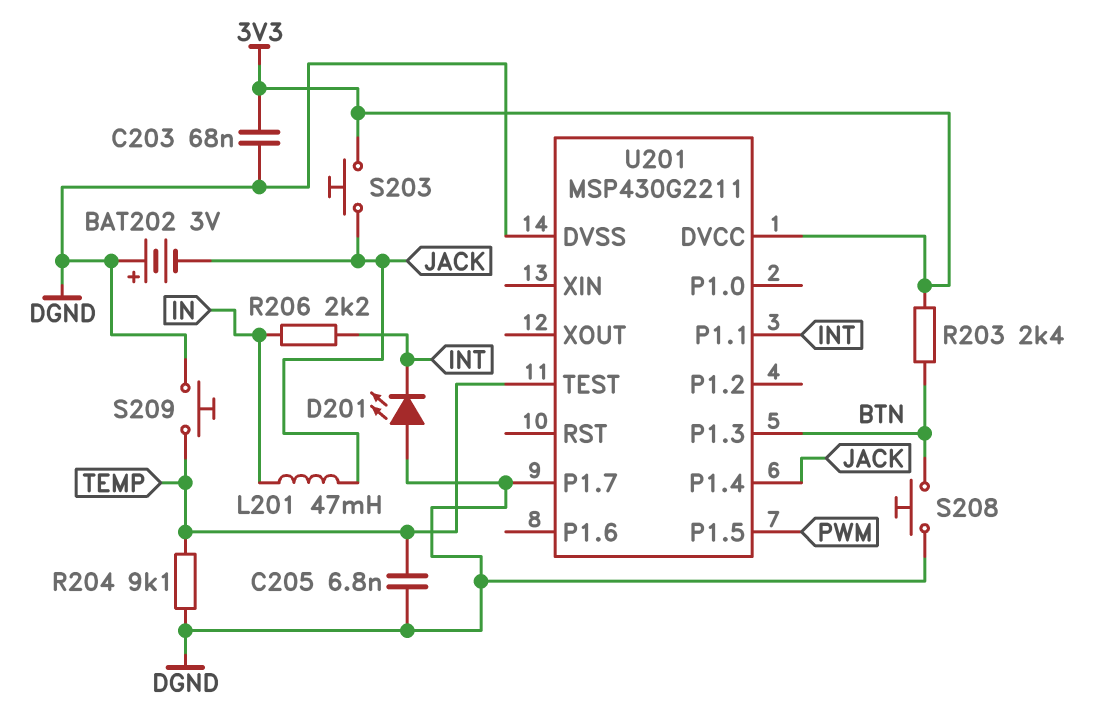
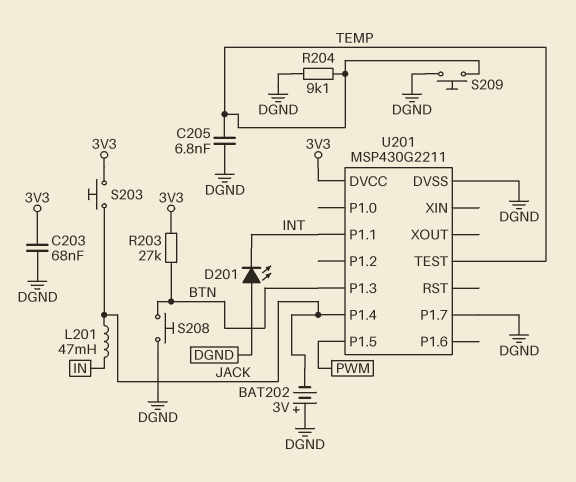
R203: 2.4k (3V3, BTN) -> 27k (3V3, BTN)
R206: 2.2k (IN, INT) -> none

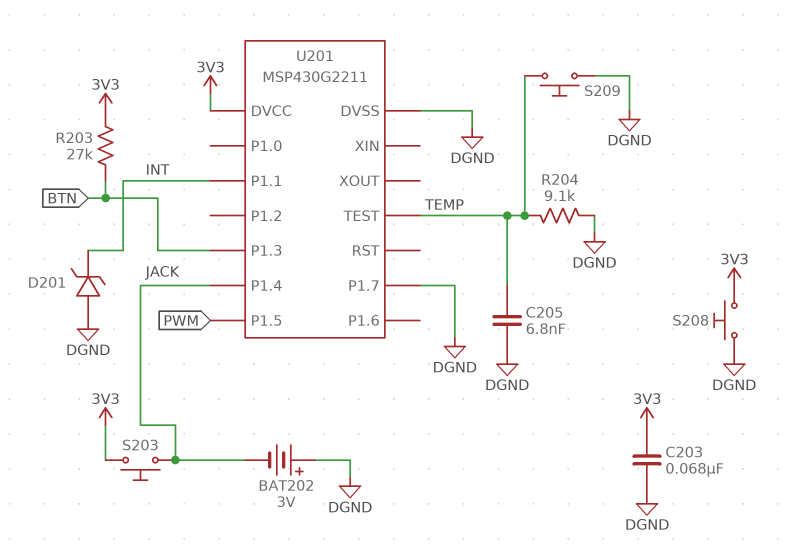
D201: LED (A DGND, K INT) -> zener (A DGND, K INT)
L201: 47mH (IN, JACK) -> none
S208: button (BTN, DGND) -> button (3V3, DGND)

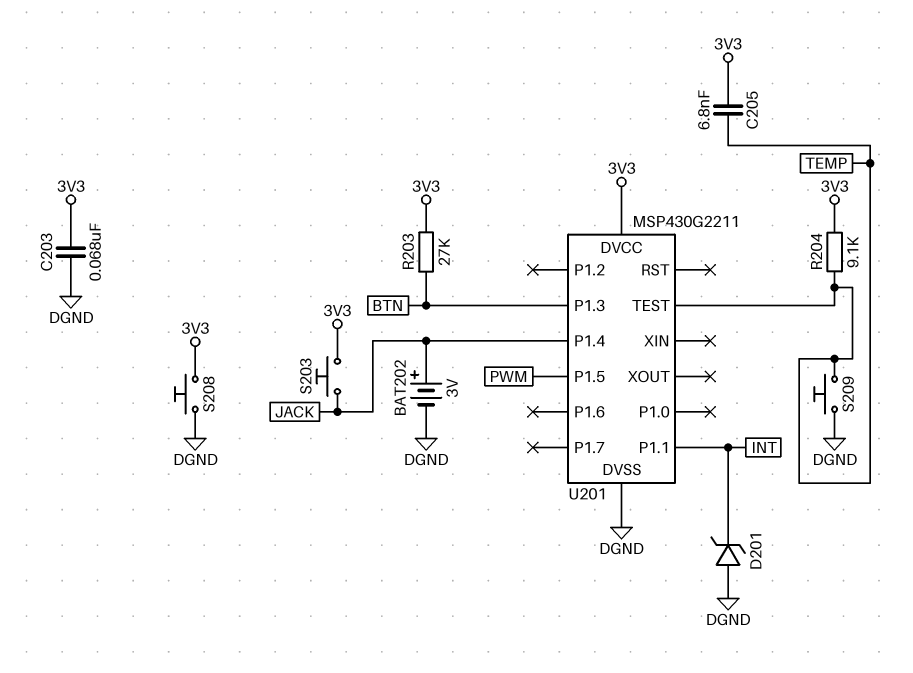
BAT202: 3V (plus DGND, minus JACK) -> 3V (plus JACK, minus DGND)
C205: 6.8nF (DGND, TEMP) -> 6.8nF (3V3, TEMP)
R204: 9.1k (DGND, TEMP) -> 9.1k (3V3, TEMP)
U201 pin P1.7: DGND -> none

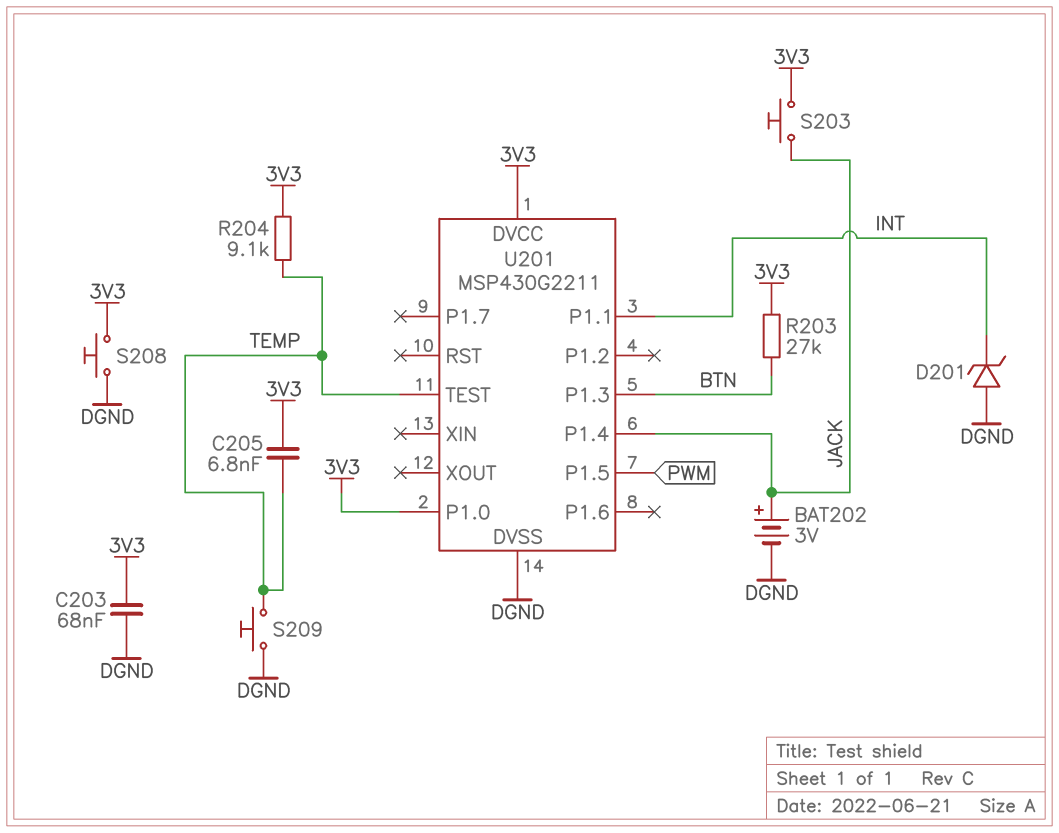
U201 pin P1.0: none -> 3V3

